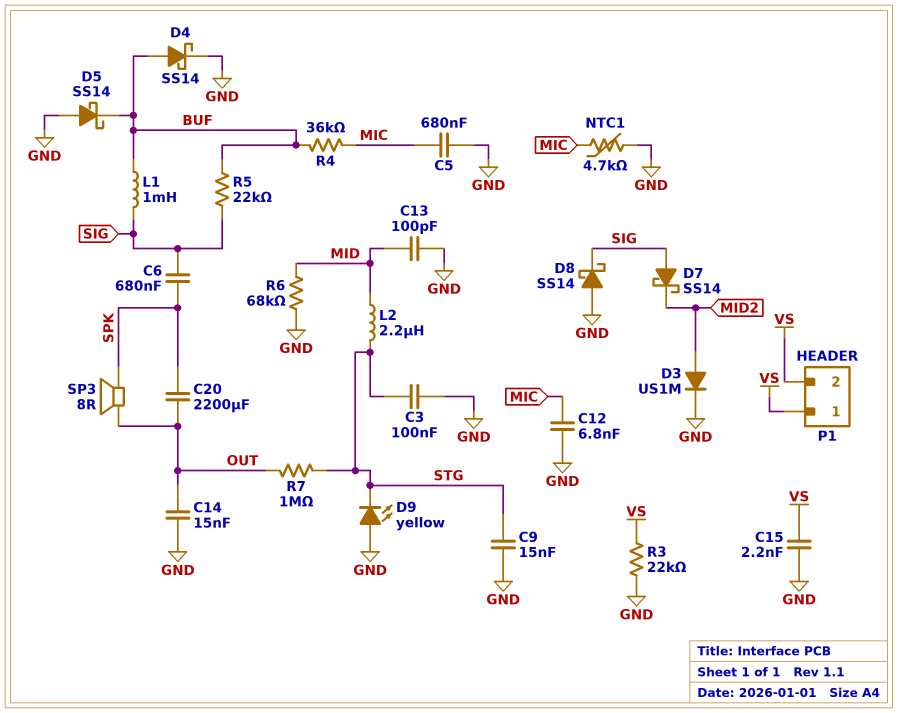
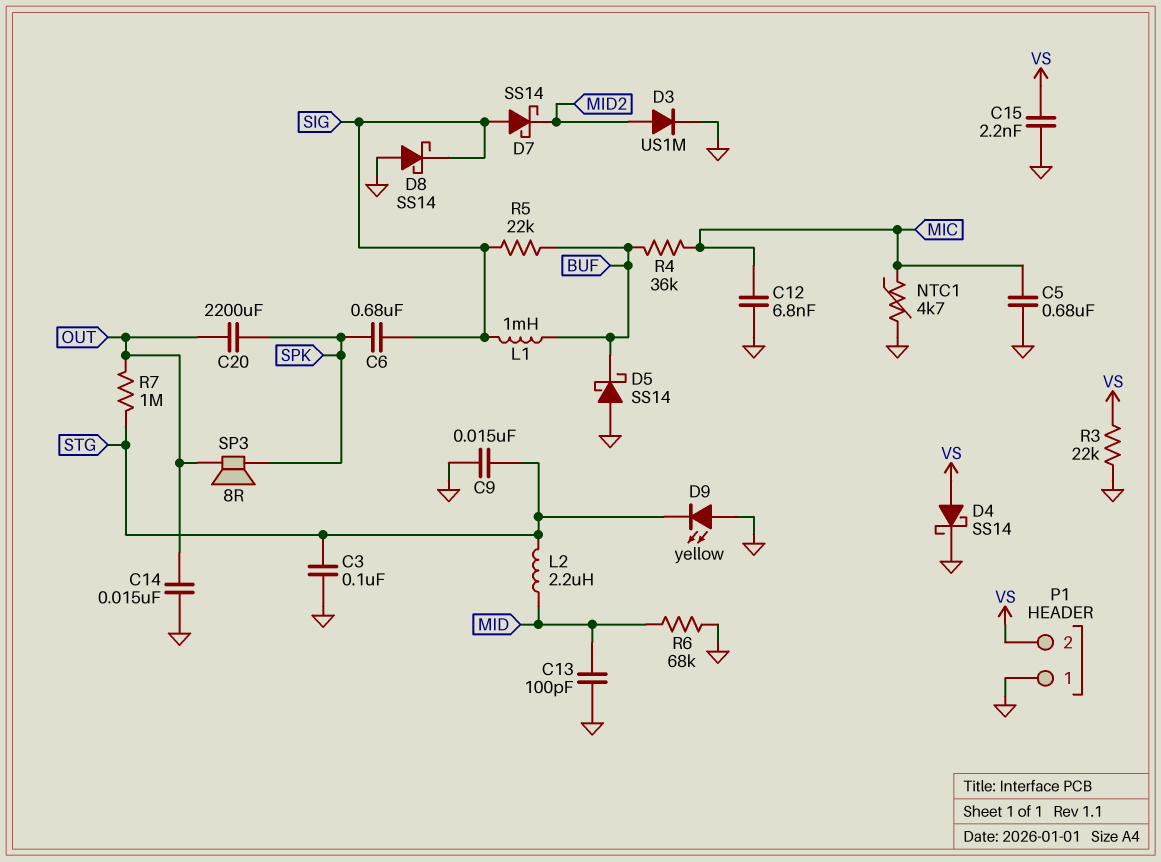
D4: schottky SS14 (A BUF, K GND) -> schottky SS14 (A VS, K GND)
P1 pin 1: VS -> GND

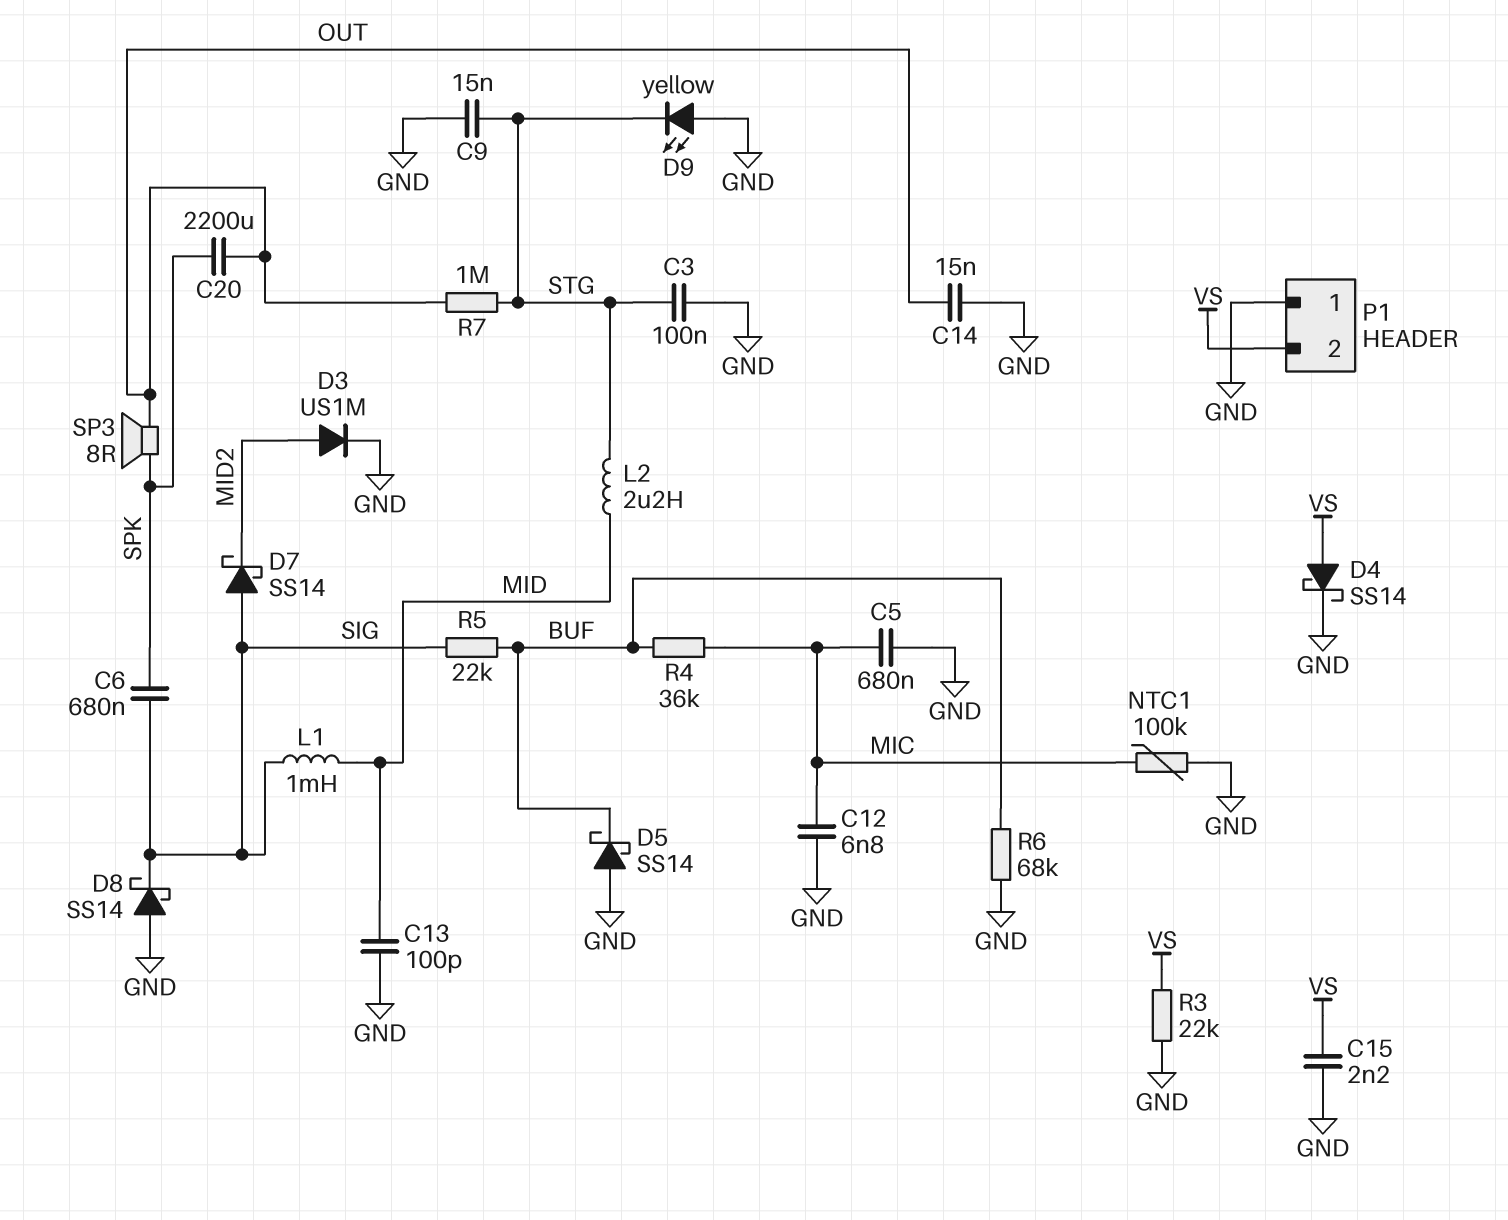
L1: 1mH (BUF, SIG) -> 1mH (MID, SIG)
NTC1: 4.7k (GND, MIC) -> 100k (GND, MIC)
R6: 68k (GND, MID) -> 68k (BUF, GND)

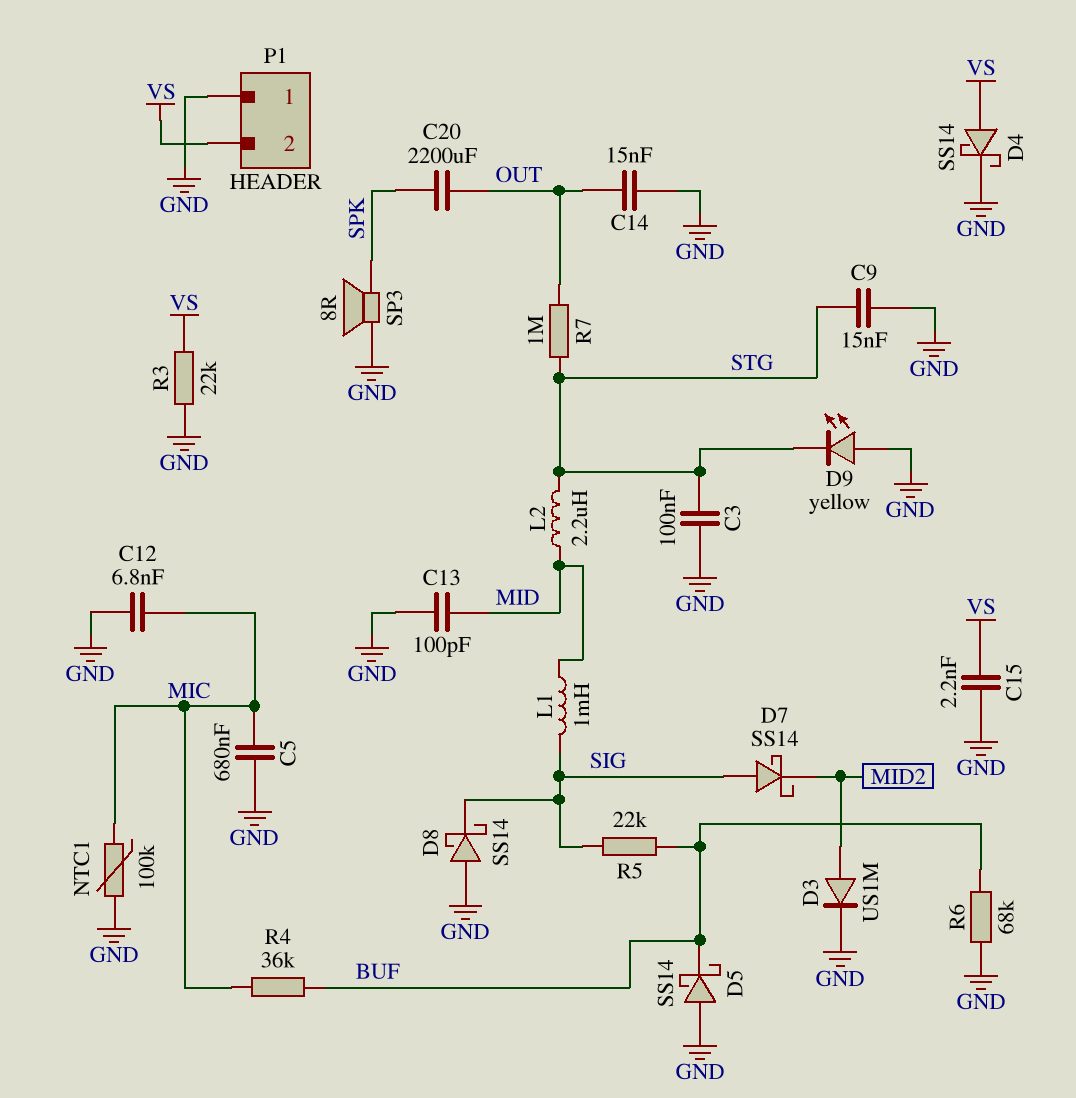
C6: 680nF (SIG, SPK) -> none
SP3: speaker 8R (OUT, SPK) -> speaker 8R (GND, SPK)

